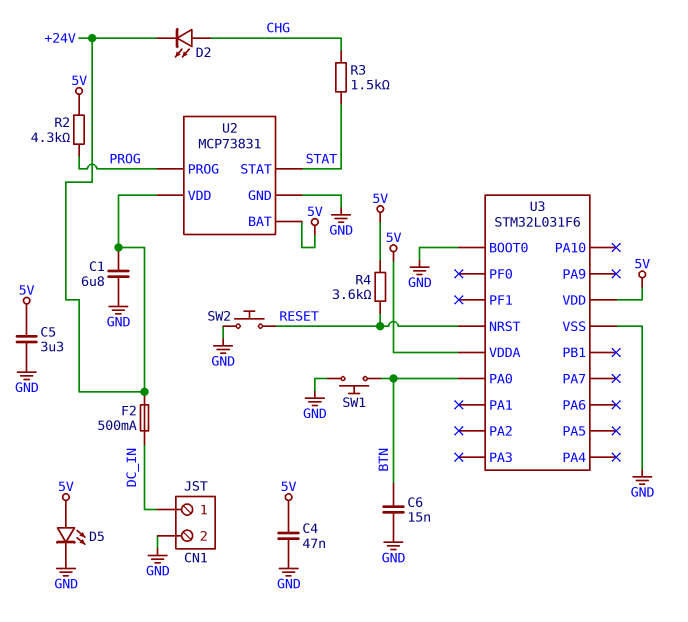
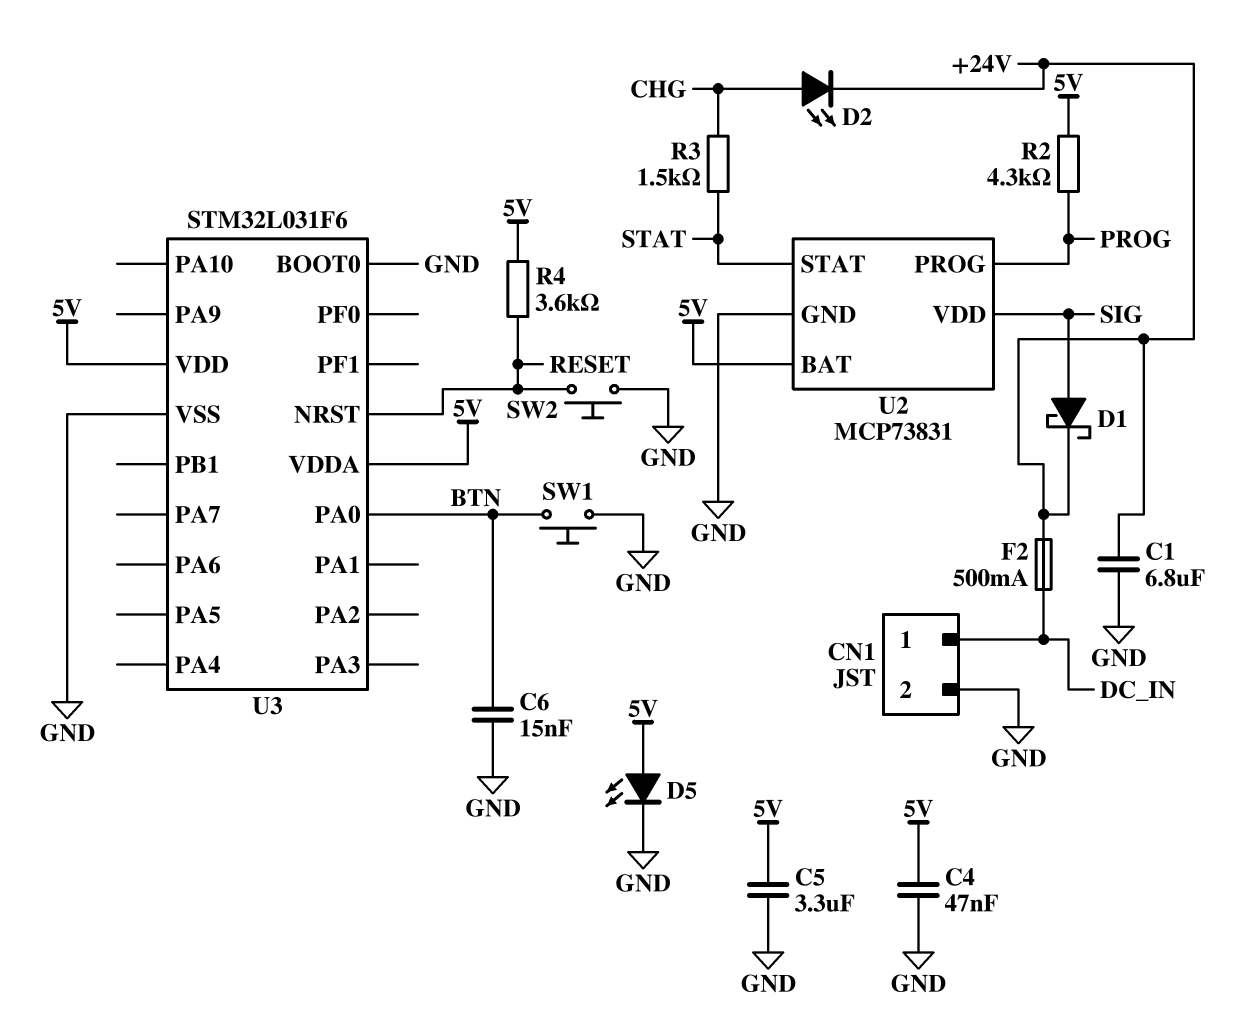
D1: none -> schottky (A SIG, K +24V)
U2 pin VDD: +24V -> SIG

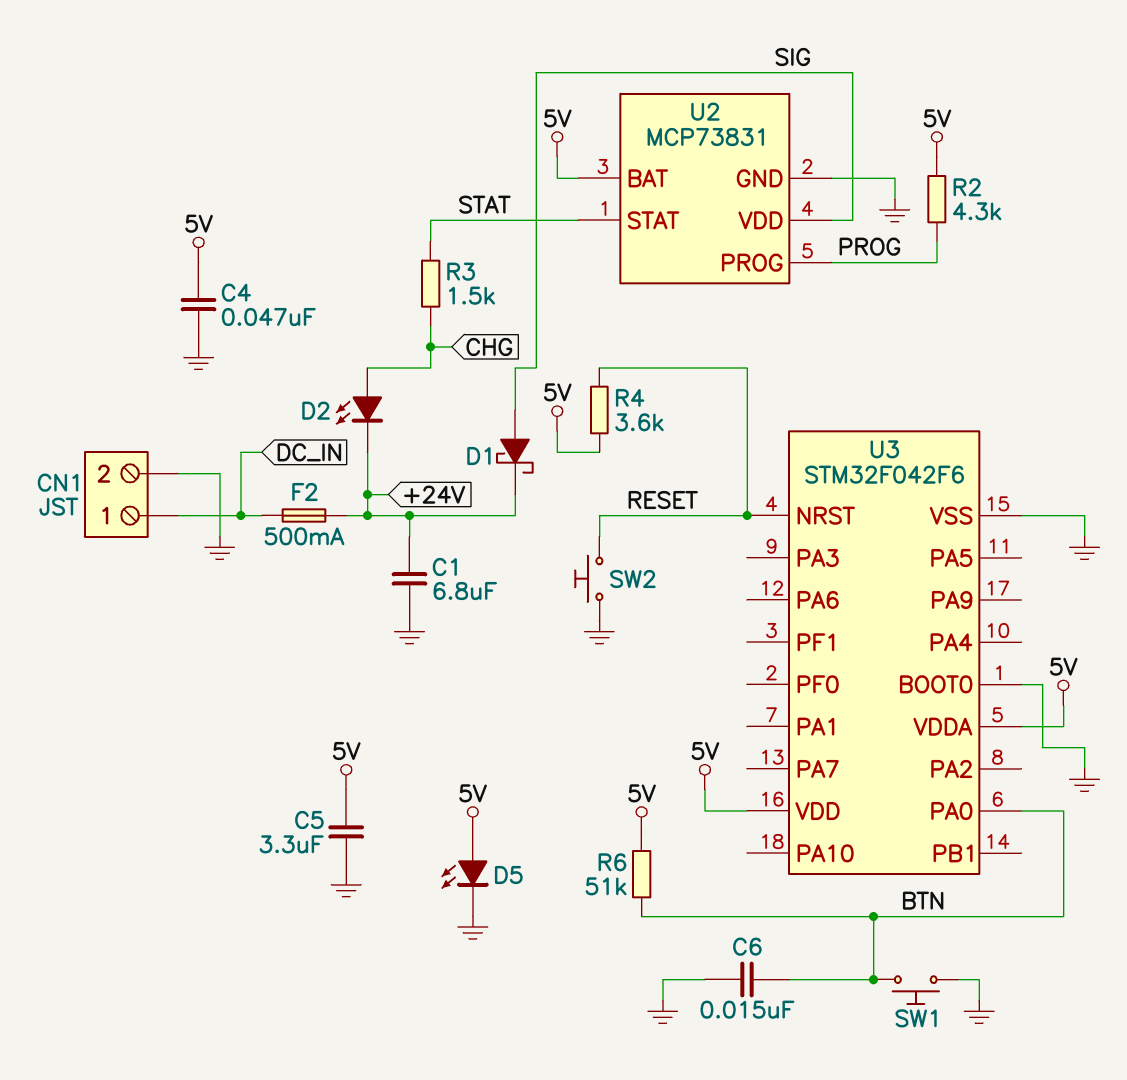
R6: none -> 51k (5V, BTN)
U3: STM32L031F6 -> STM32F042F6

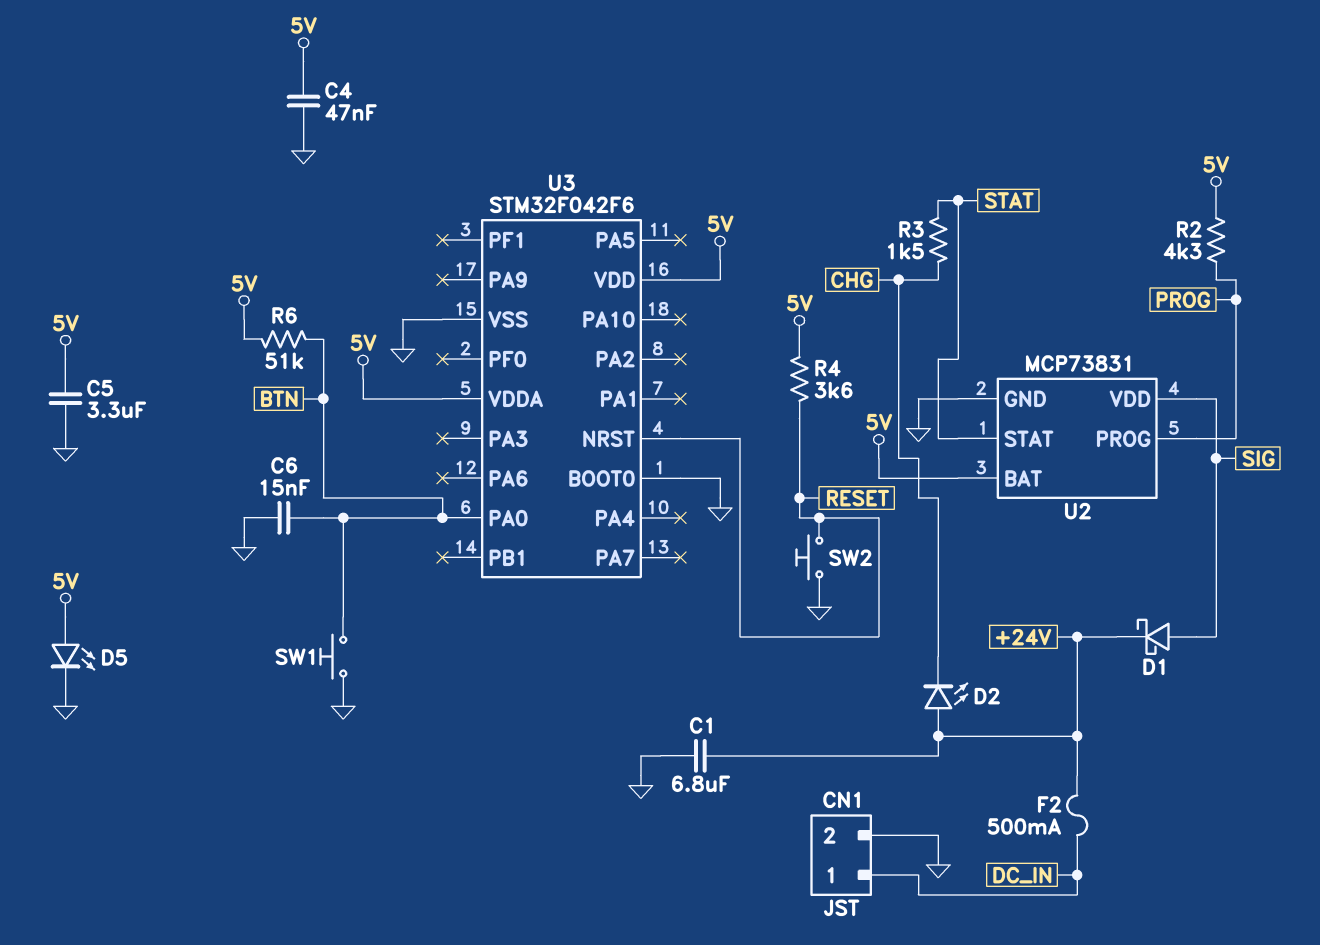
D2: LED (A CHG, K +24V) -> LED (A +24V, K CHG)

